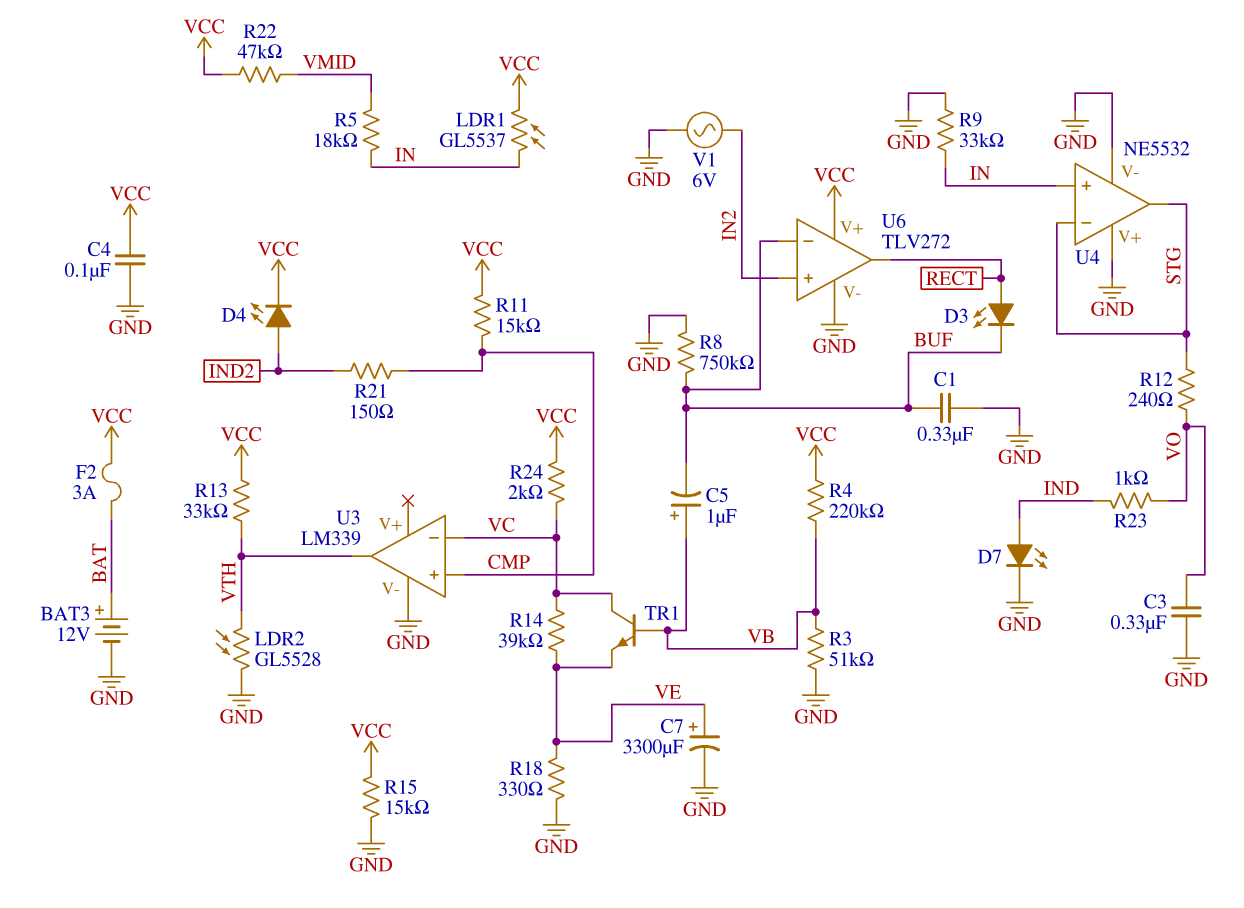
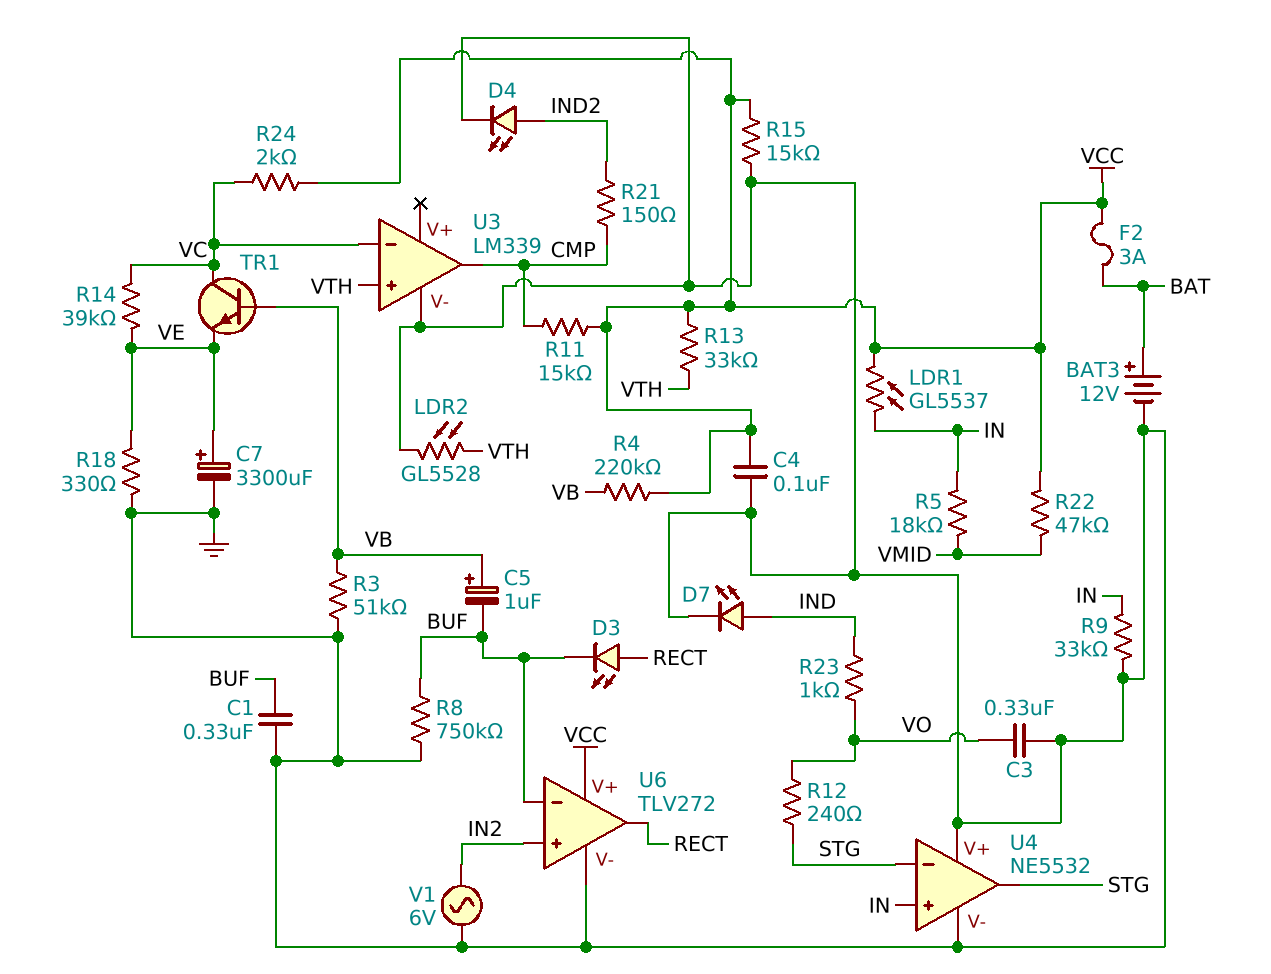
D4: LED (A IND2, K VCC) -> LED (A IND2, K GND)
U3 pin in+: CMP -> VTH
U3 pin out: VTH -> CMP

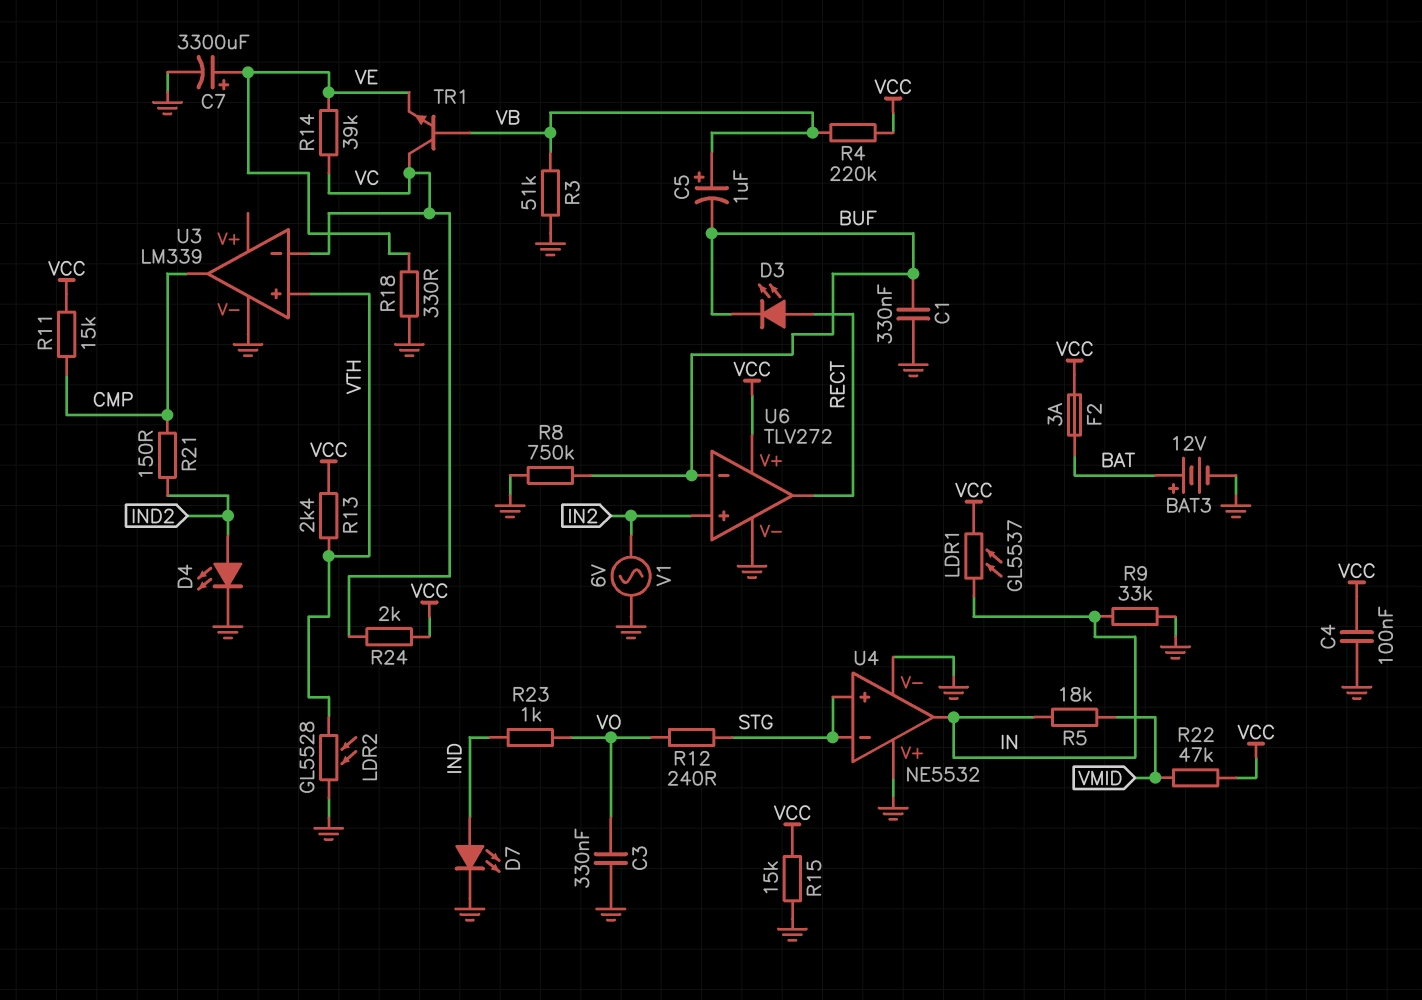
R13: 33k (VCC, VTH) -> 2.4k (VCC, VTH)
U4 pin in+: IN -> STG
U4 pin out: STG -> IN

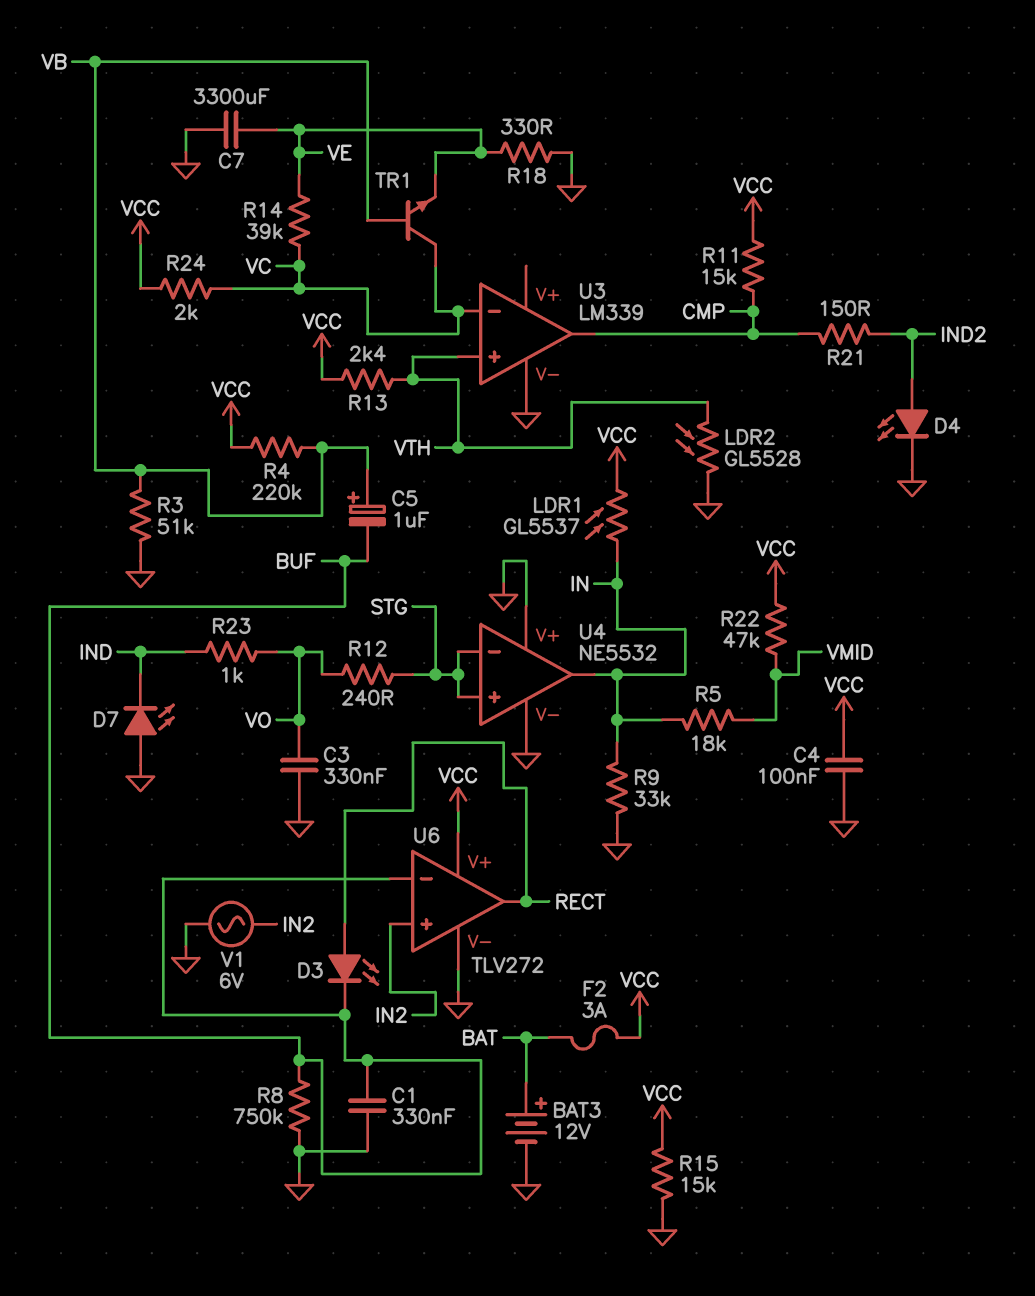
C7: 3300uF (plus VE, minus GND) -> 3300uF (GND, VE)
D7: LED (A IND, K GND) -> LED (A GND, K IND)

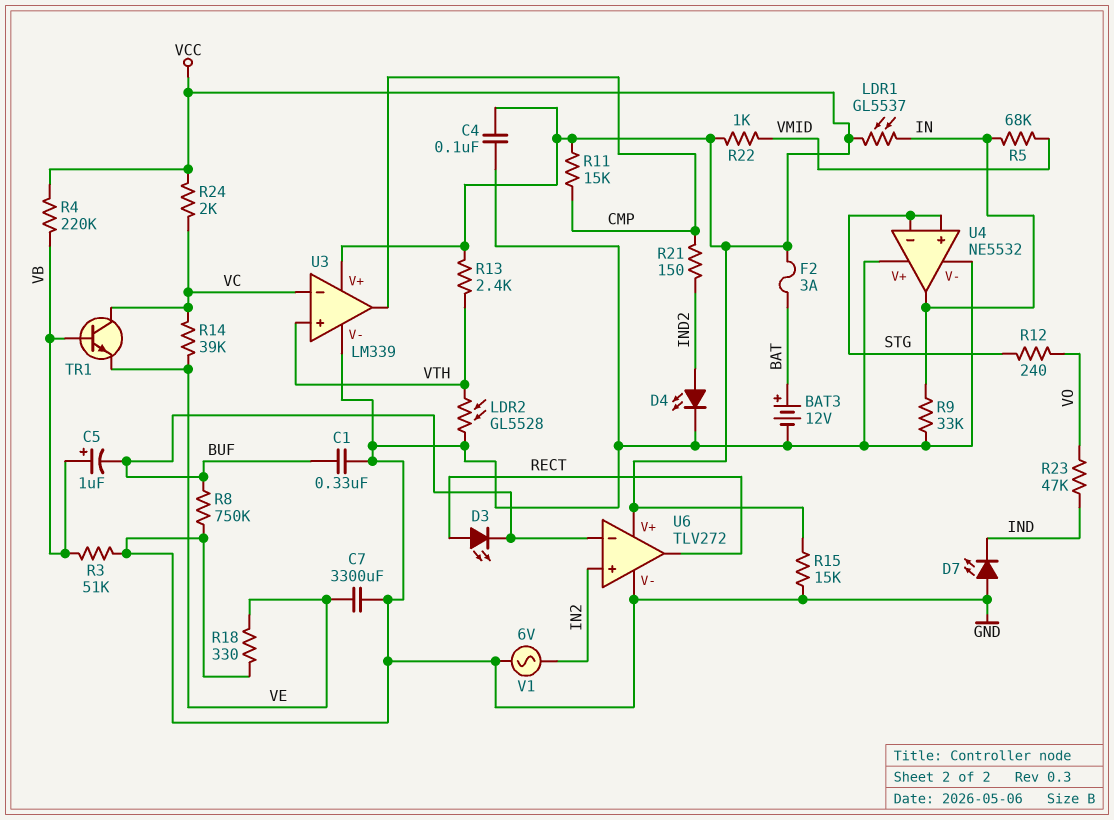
C3: 330nF (GND, VO) -> none
R5: 18k (IN, VMID) -> 68k (IN, VMID)
R22: 47k (VCC, VMID) -> 1k (VCC, VMID)
R23: 1k (IND, VO) -> 47k (IND, VO)
U3 pin V+: none -> VCC

